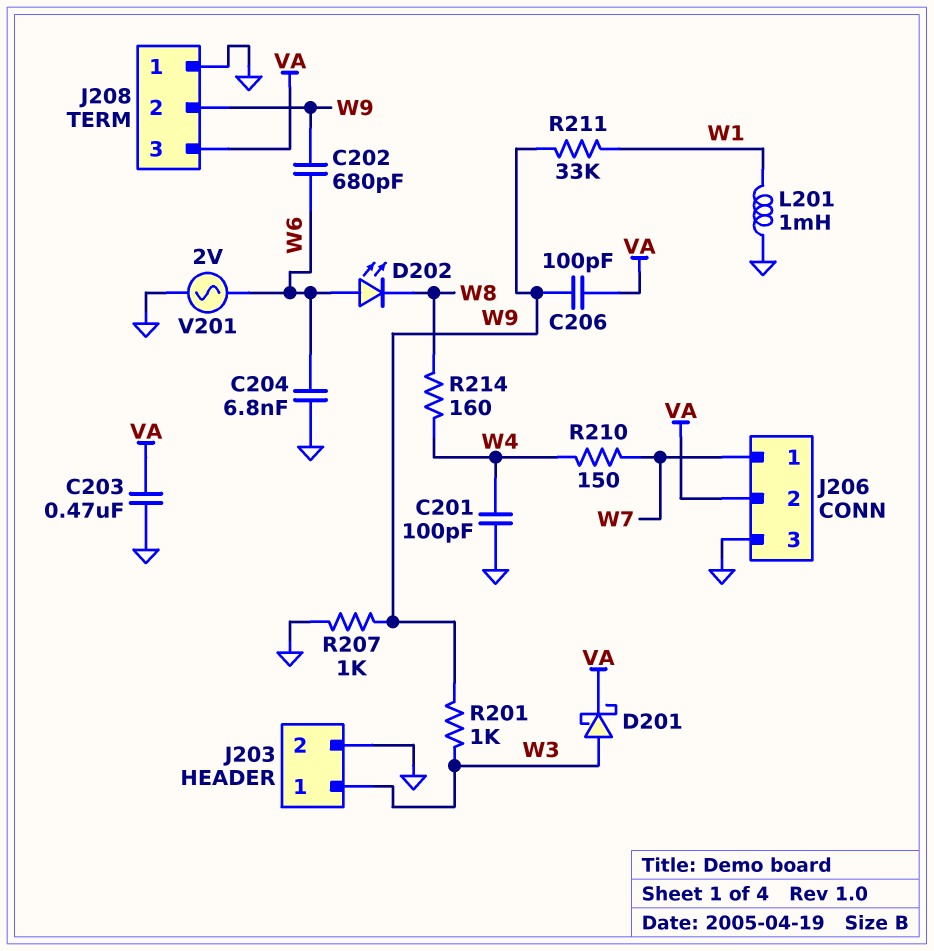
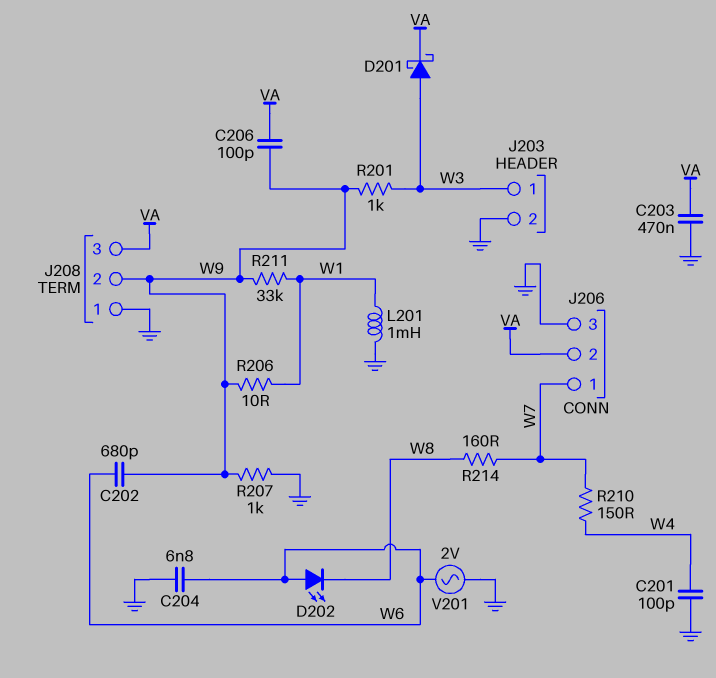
R206: none -> 10 (W1, W9)
R214: 160 (W4, W8) -> 160 (W7, W8)

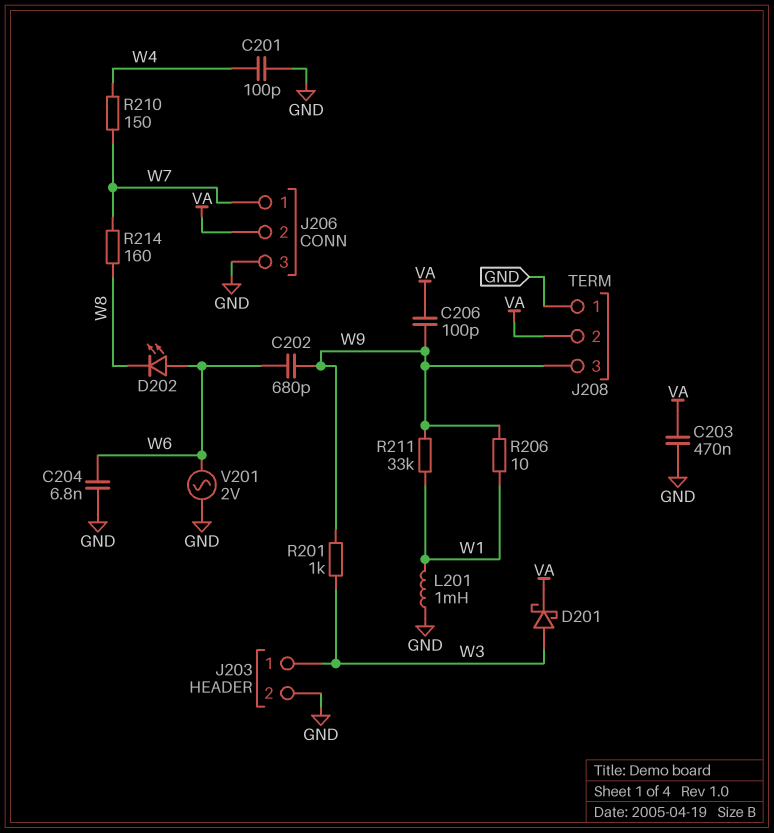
J208 pin 2: W9 -> VA
J208 pin 3: VA -> W9
R207: 1k (GND, W9) -> none

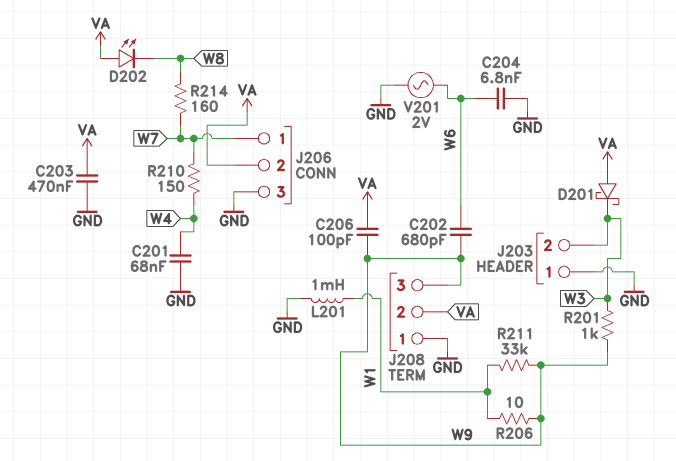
C201: 100pF (GND, W4) -> 68nF (GND, W4)
D201: schottky (A W3, K VA) -> schottky (A VA, K W3)
D202: LED (A W6, K W8) -> LED (A VA, K W8)
J203 pin 1: W3 -> GND
J203 pin 2: GND -> W3

